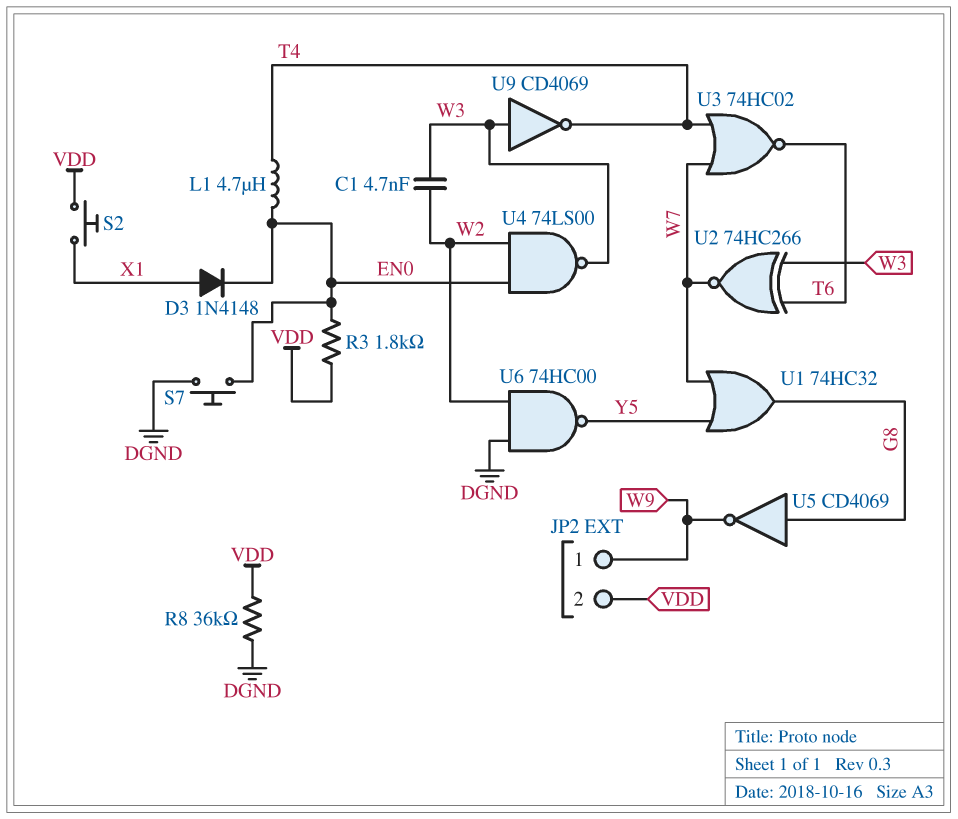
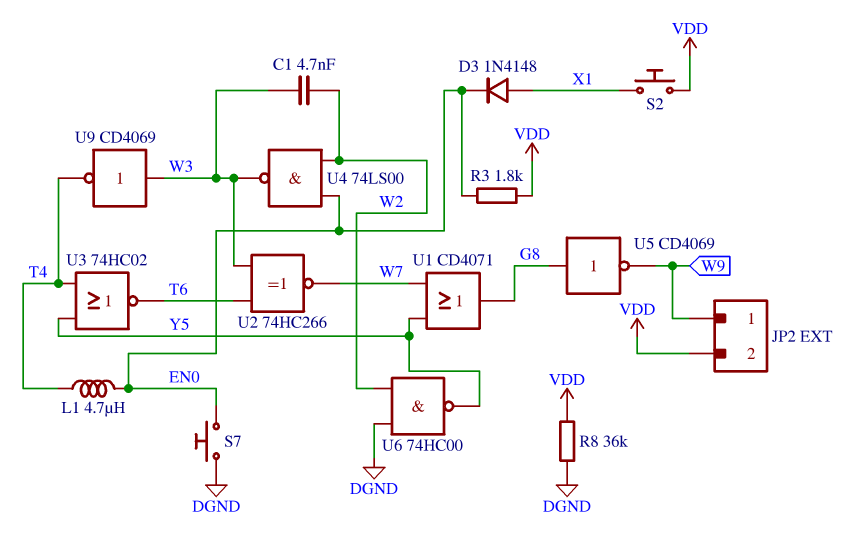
U1: OR 74HC32 (in W7, in Y5, out G8) -> OR CD4071 (in W7, in Y5, out G8)
U3: NOR 74HC02 (in T4, in W7, out T6) -> NOR 74HC02 (in T4, in Y5, out T6)

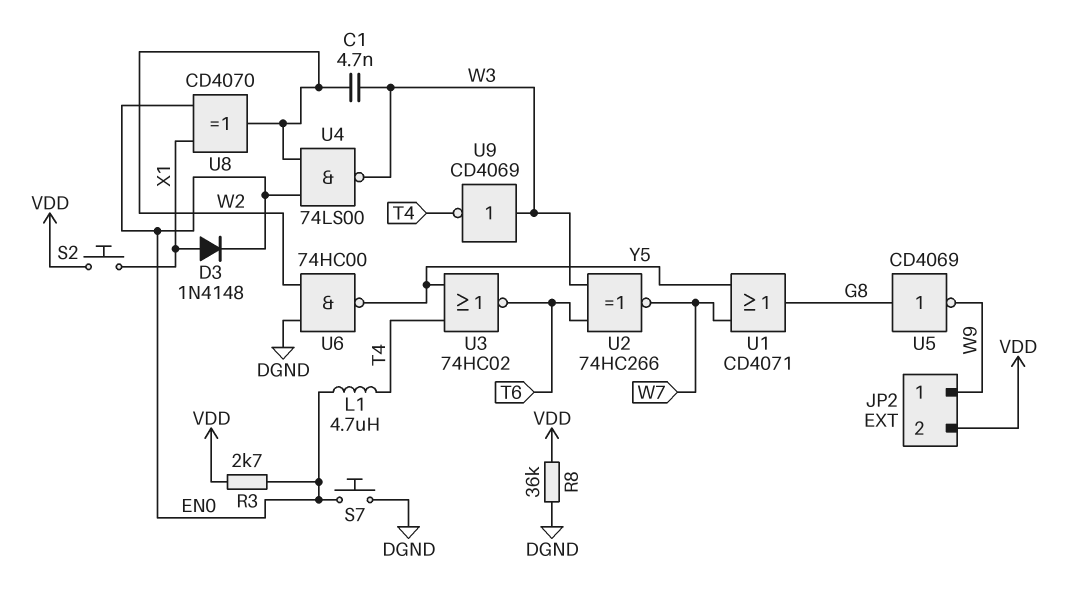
R3: 1.8k (EN0, VDD) -> 2.7k (EN0, VDD)
U8: none -> XOR CD4070 (in EN0, in X1, out W2)

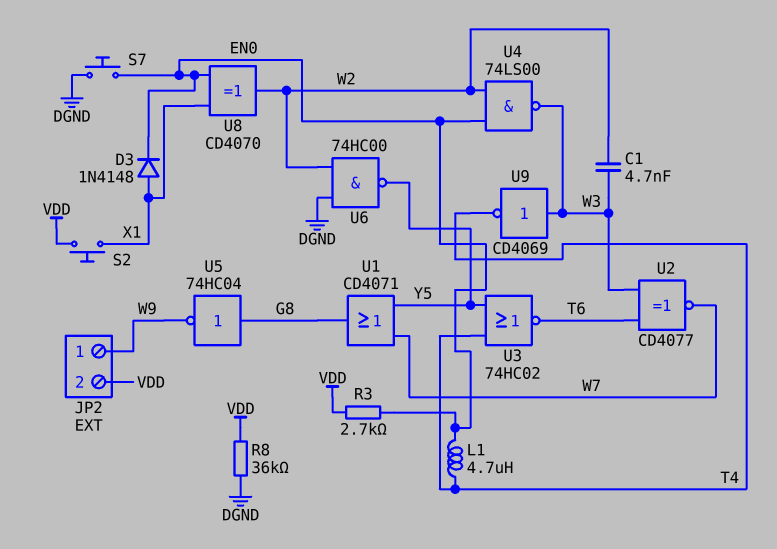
U2: XNOR 74HC266 (in T6, in W3, out W7) -> XNOR CD4077 (in T6, in W3, out W7)
U5: NOT CD4069 (in G8, out W9) -> NOT 74HC04 (in G8, out W9)

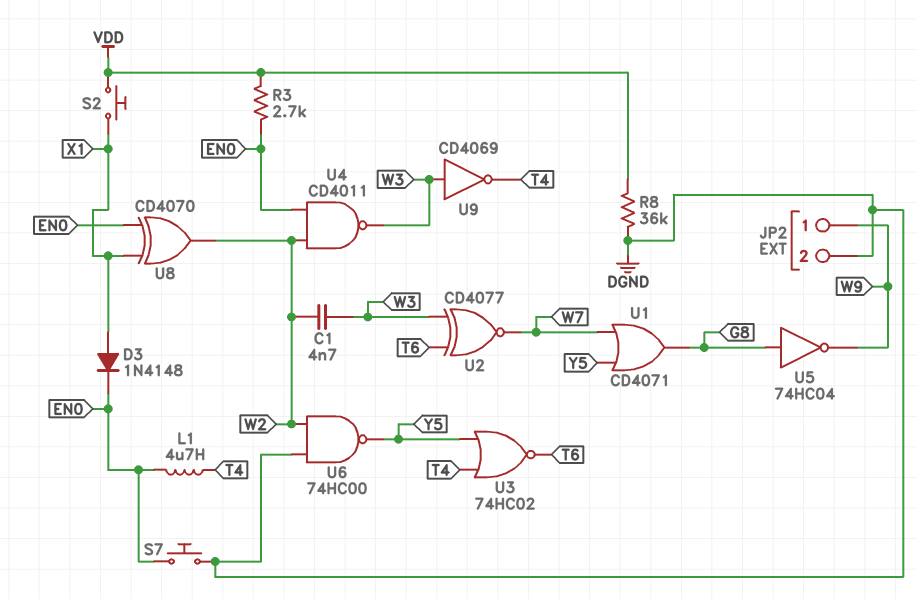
JP2 pin 2: VDD -> DGND
U4: NAND 74LS00 (in EN0, in W2, out W3) -> NAND CD4011 (in EN0, in W2, out W3)

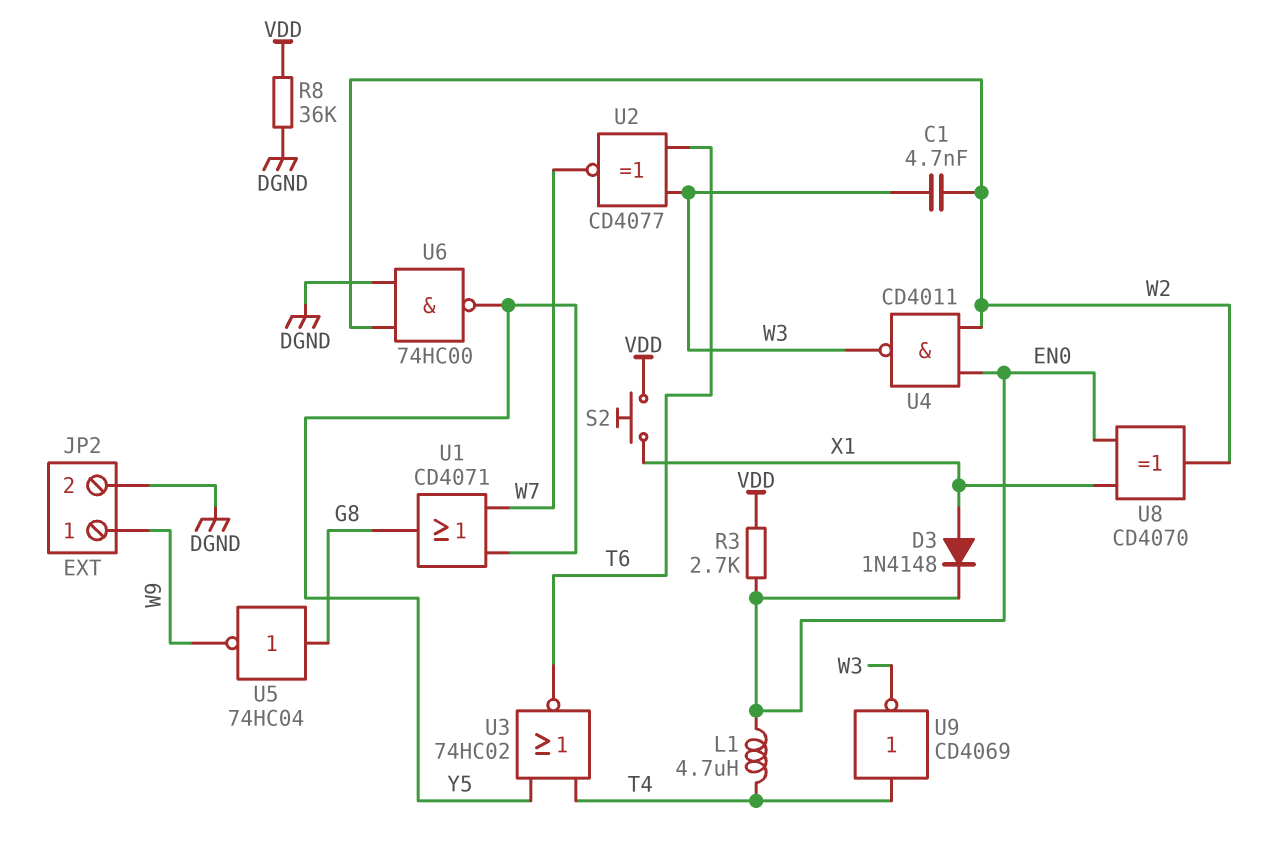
S7: button (DGND, EN0) -> none
U9: NOT CD4069 (in W3, out T4) -> NOT CD4069 (in T4, out W3)

